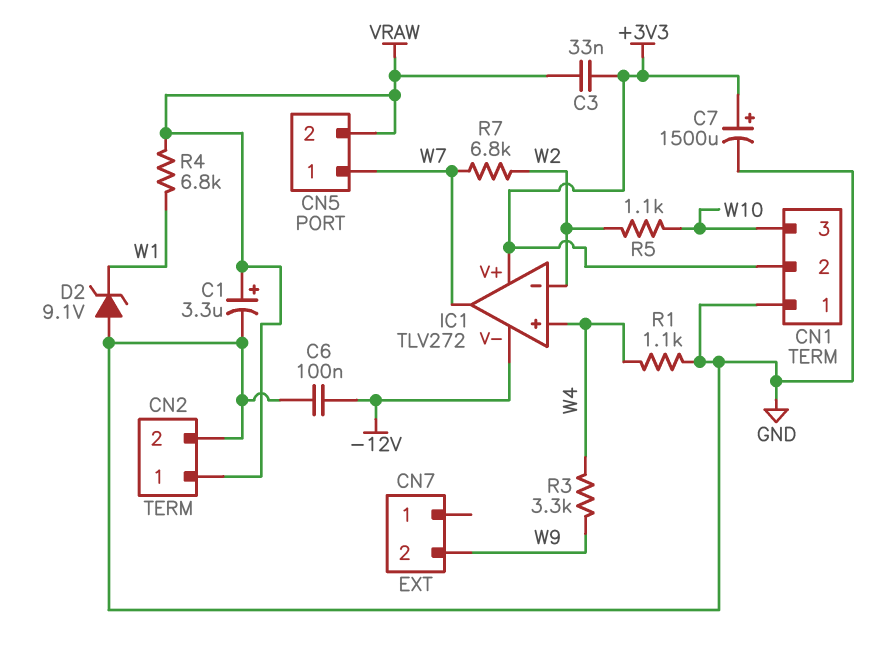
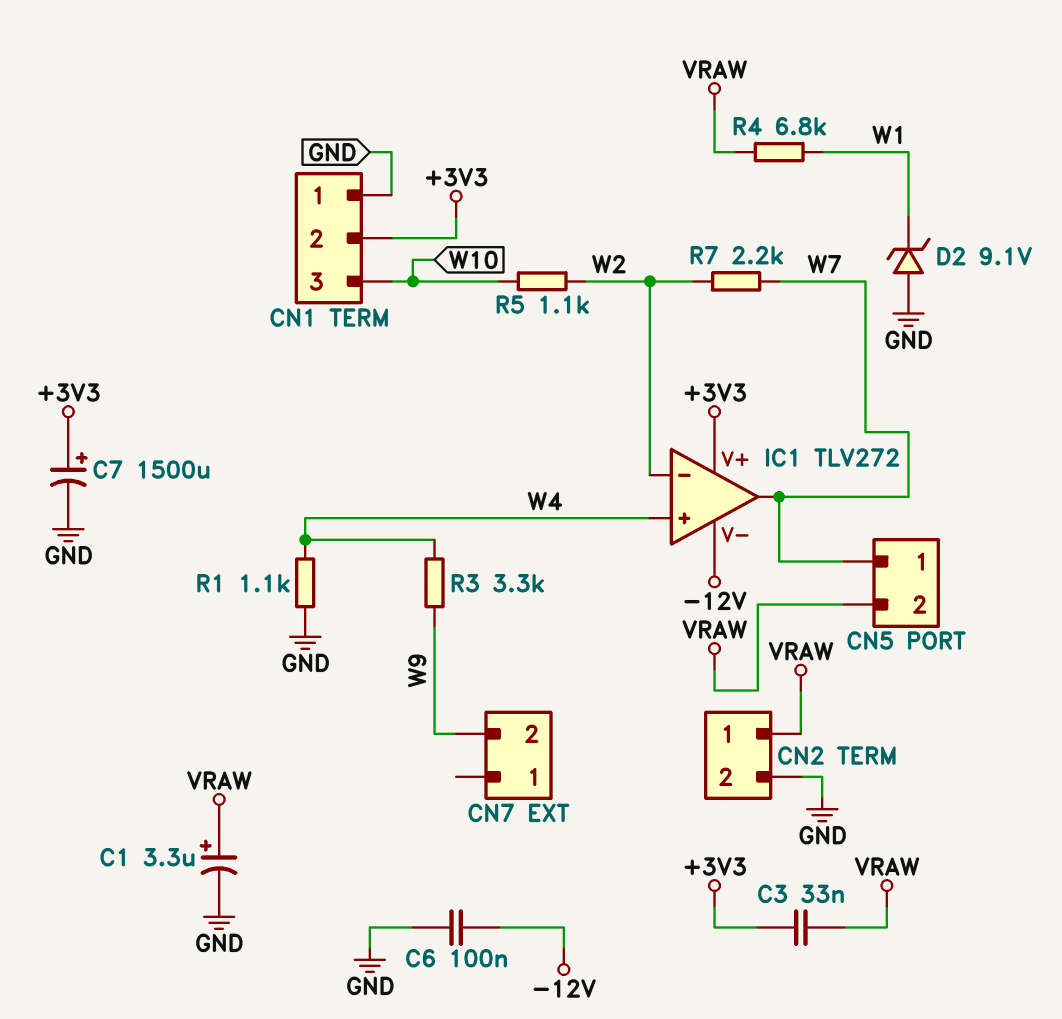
R7: 6.8k (W2, W7) -> 2.2k (W2, W7)

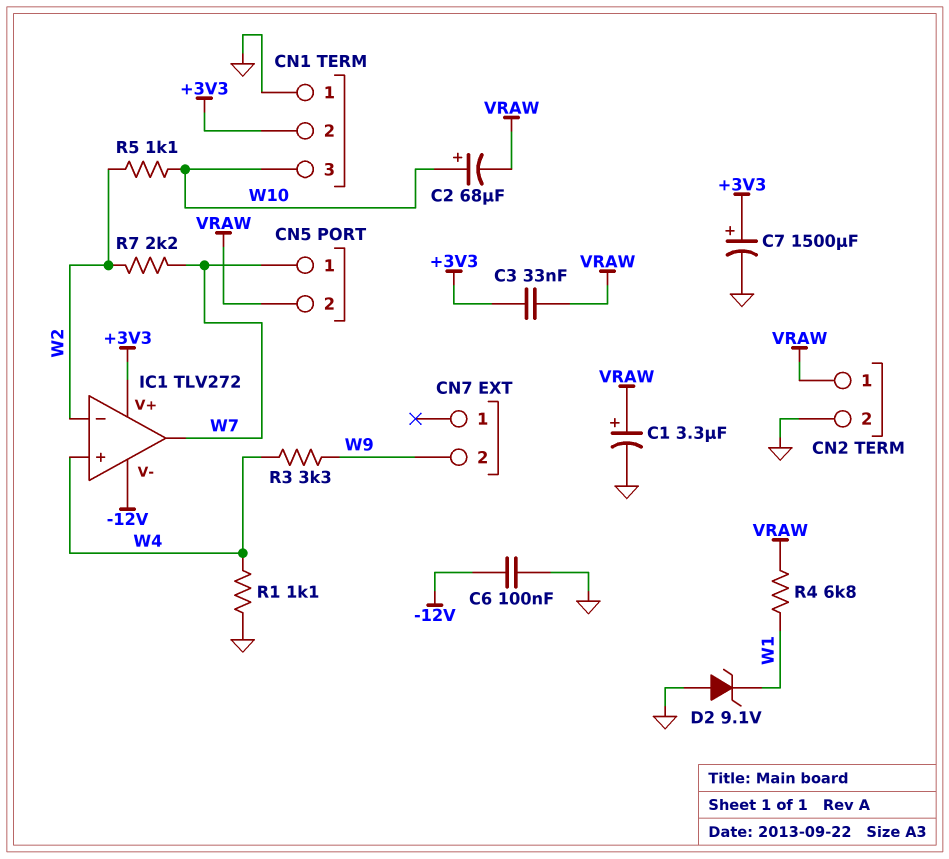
C2: none -> 68uF (plus W10, minus VRAW)

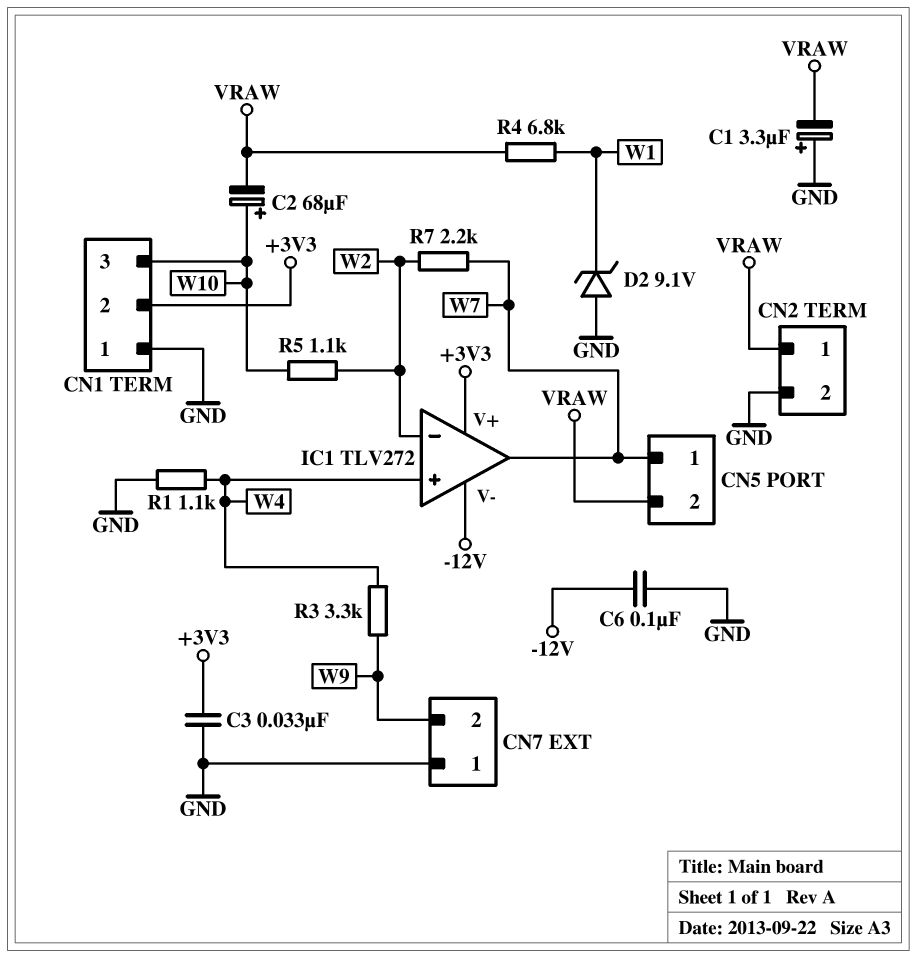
C1: 3.3uF (plus VRAW, minus GND) -> 3.3uF (plus GND, minus VRAW)
C3: 33nF (+3V3, VRAW) -> 33nF (+3V3, GND)
C7: 1500uF (plus +3V3, minus GND) -> none
CN7 pin 1: none -> GND

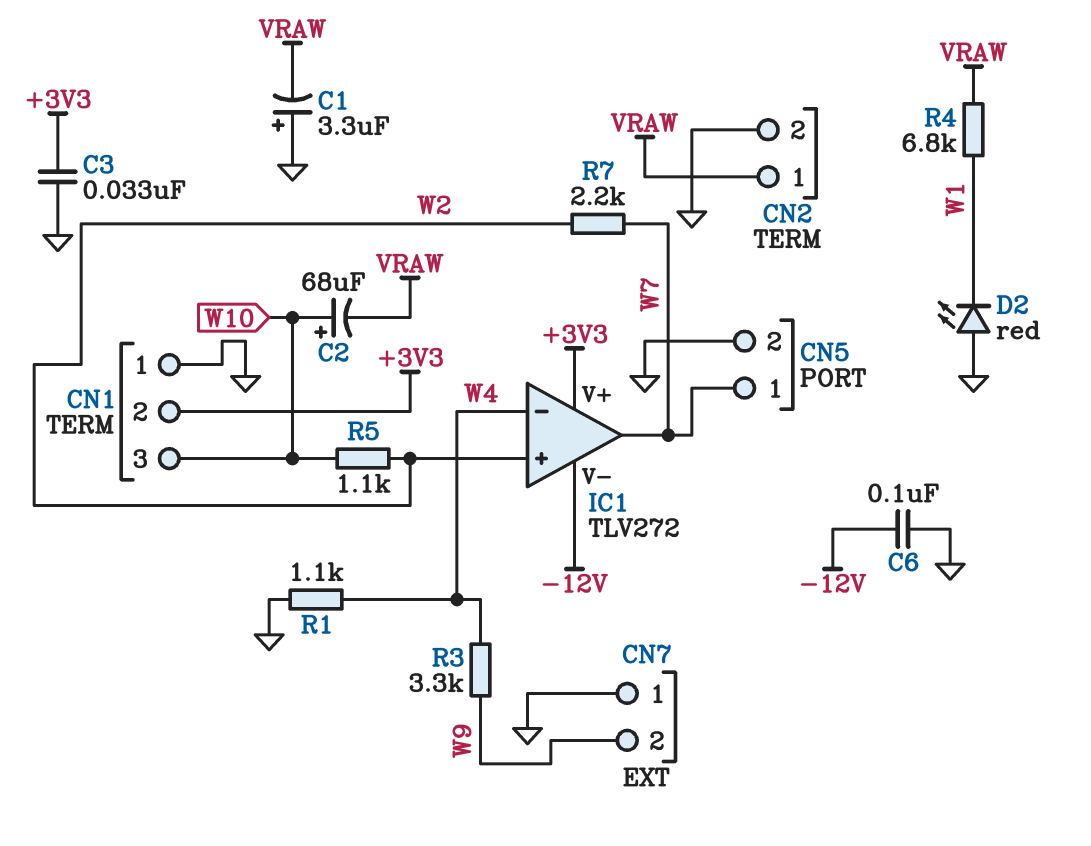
CN5 pin 2: VRAW -> GND
D2: zener 9.1V (A GND, K W1) -> LED red (A GND, K W1)
IC1 pin in+: W4 -> W2
IC1 pin in-: W2 -> W4

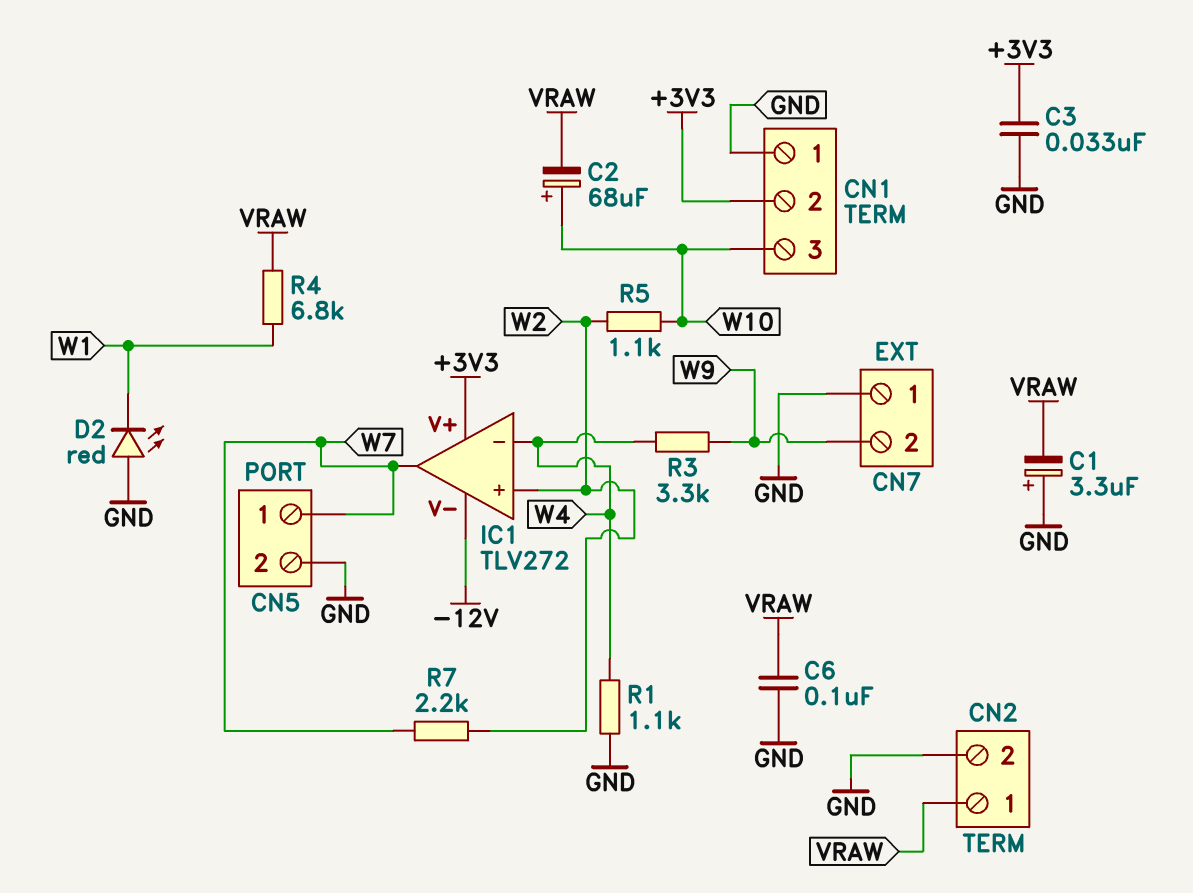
C6: 100nF (-12V, GND) -> 100nF (GND, VRAW)

